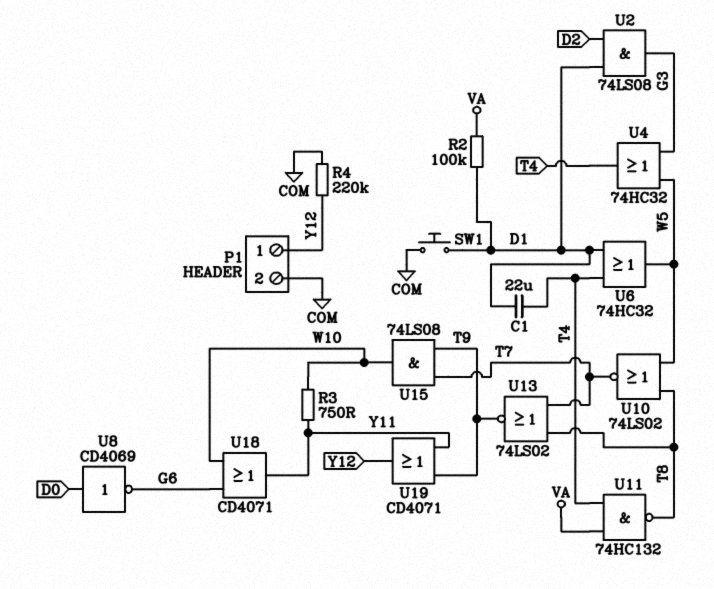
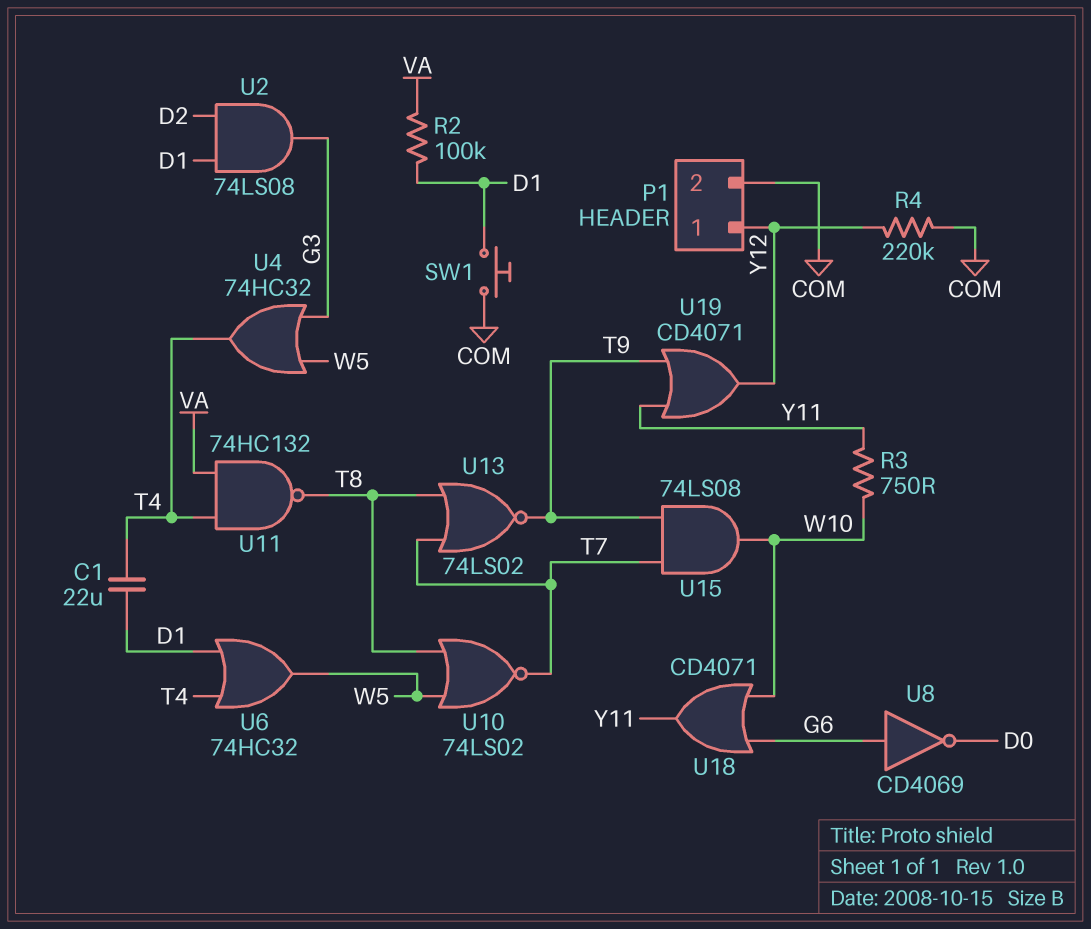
U8: NOT CD4069 (in D0, out G6) -> NOT CD4069 (in G6, out D0)

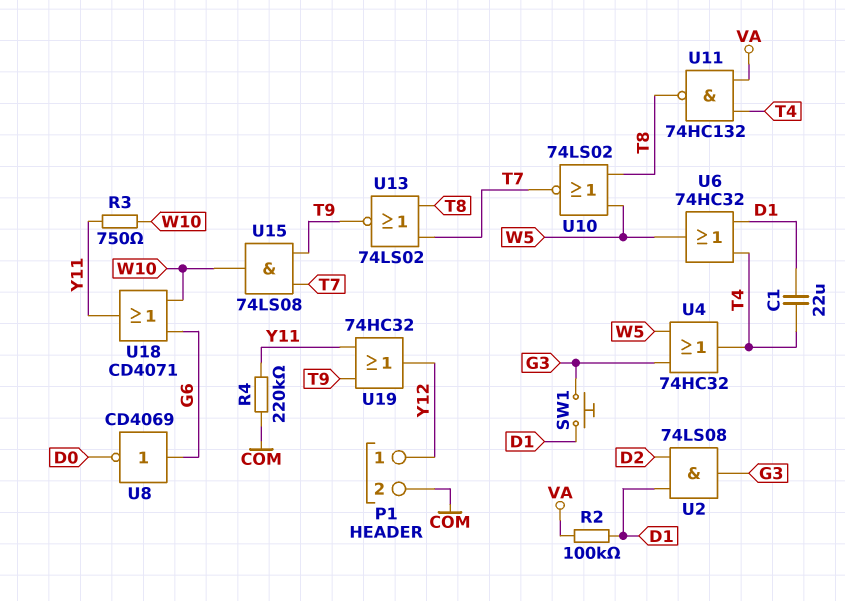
R4: 220k (COM, Y12) -> 220k (COM, Y11)
SW1: button (COM, D1) -> button (D1, G3)
U19: OR CD4071 (in T9, in Y11, out Y12) -> OR 74HC32 (in T9, in Y11, out Y12)

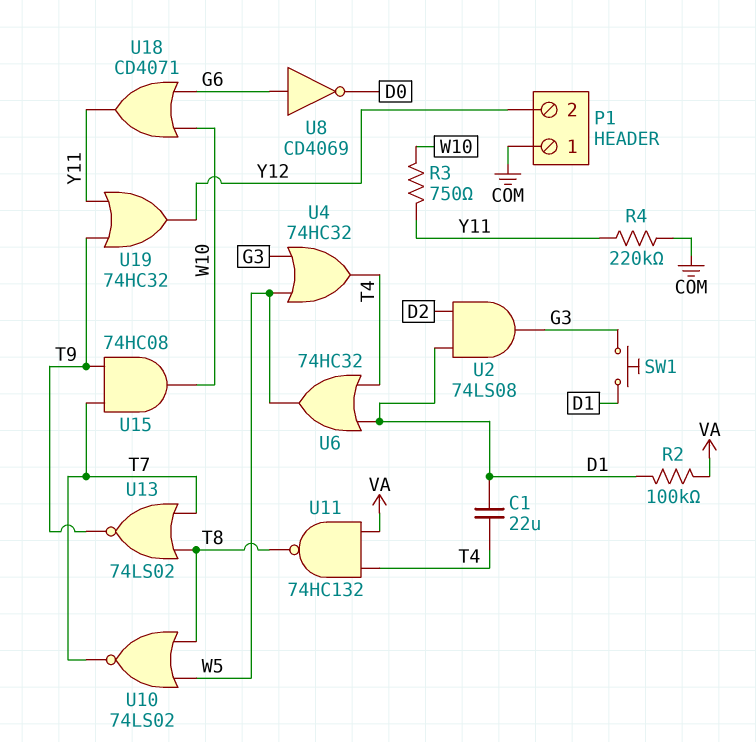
P1 pin 1: Y12 -> COM
P1 pin 2: COM -> Y12
U15: AND 74LS08 (in T7, in T9, out W10) -> AND 74HC08 (in T7, in T9, out W10)

